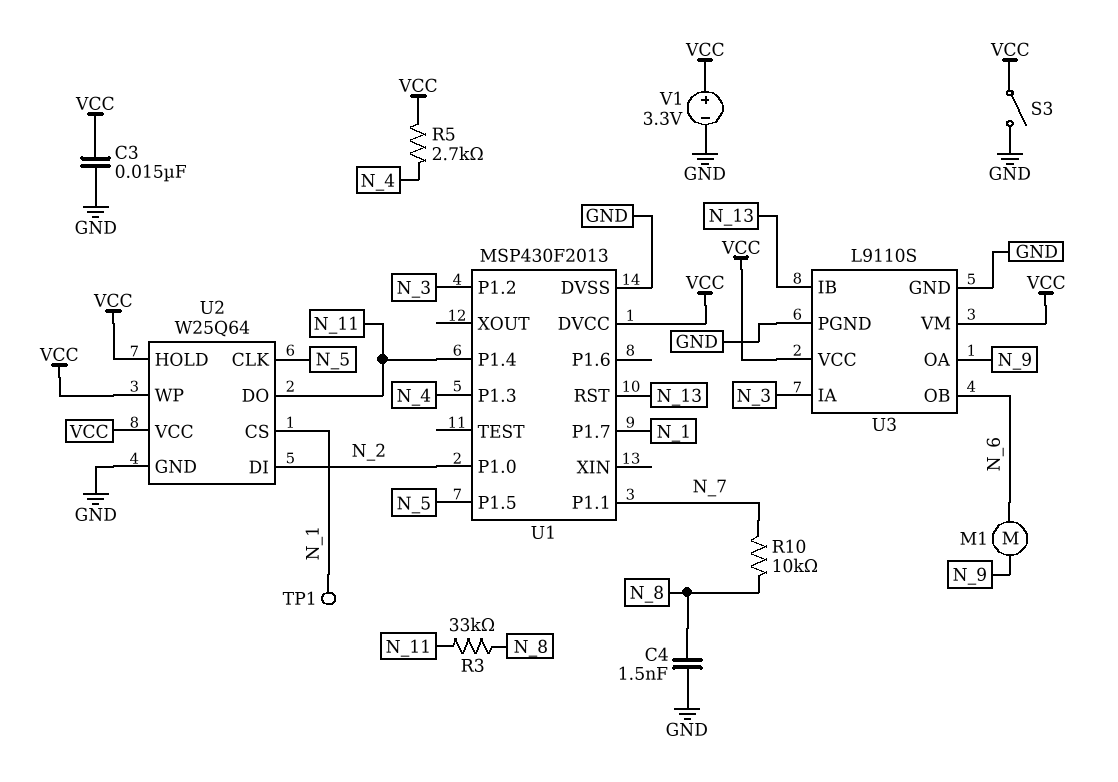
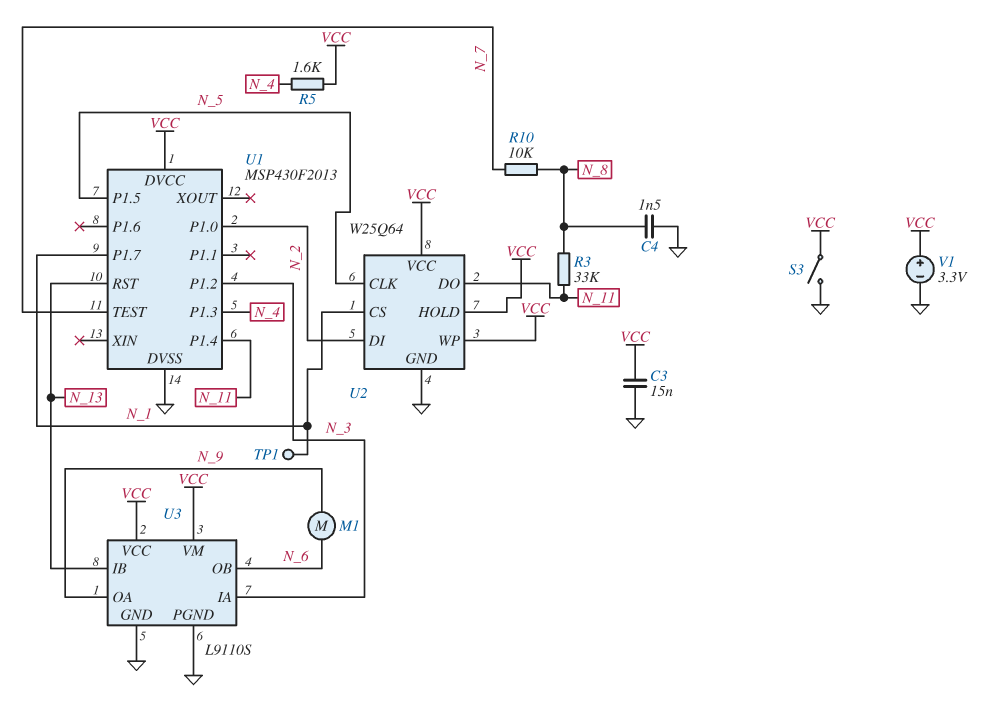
R5: 2.7k (N_4, VCC) -> 1.6k (N_4, VCC)
U1 pin P1.1: N_7 -> none
U1 pin TEST: none -> N_7

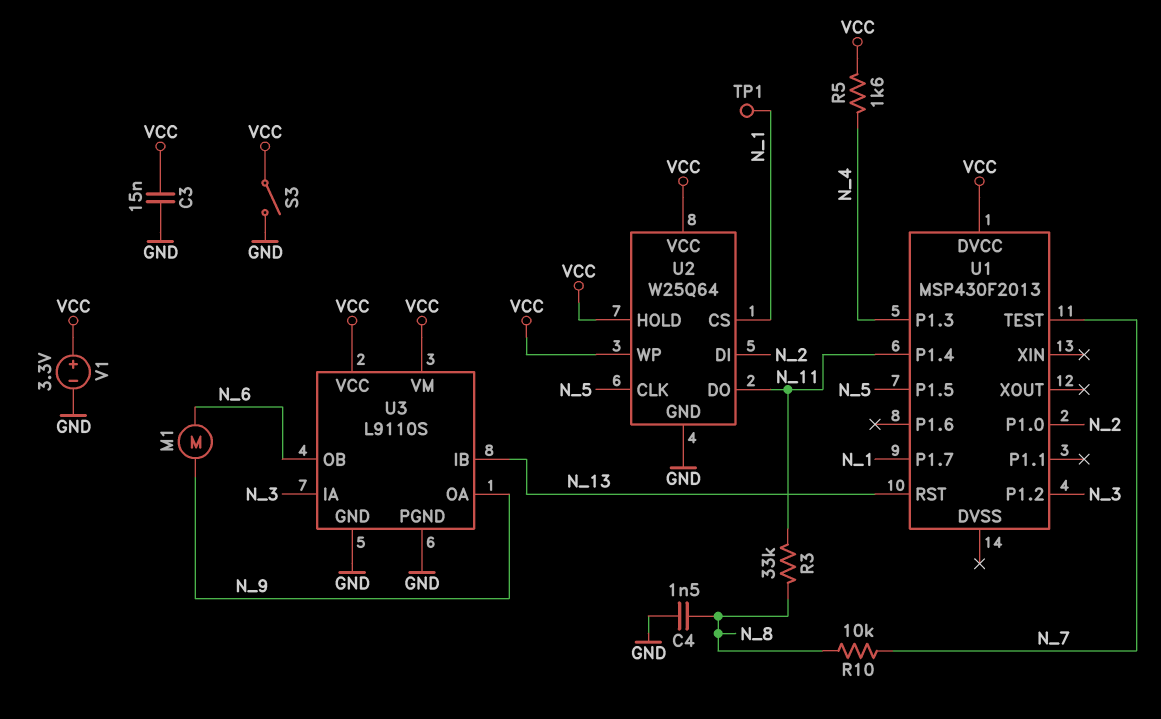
U1 pin DVSS: GND -> none

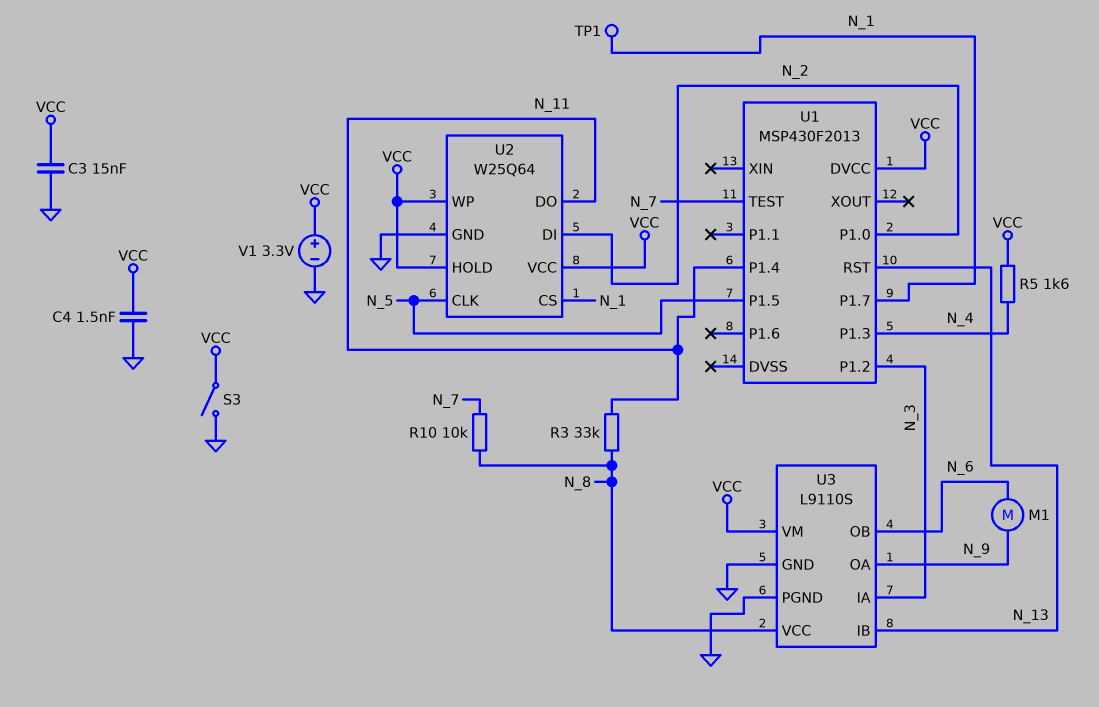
C4: 1.5nF (GND, N_8) -> 1.5nF (GND, VCC)
U3 pin VCC: VCC -> N_8

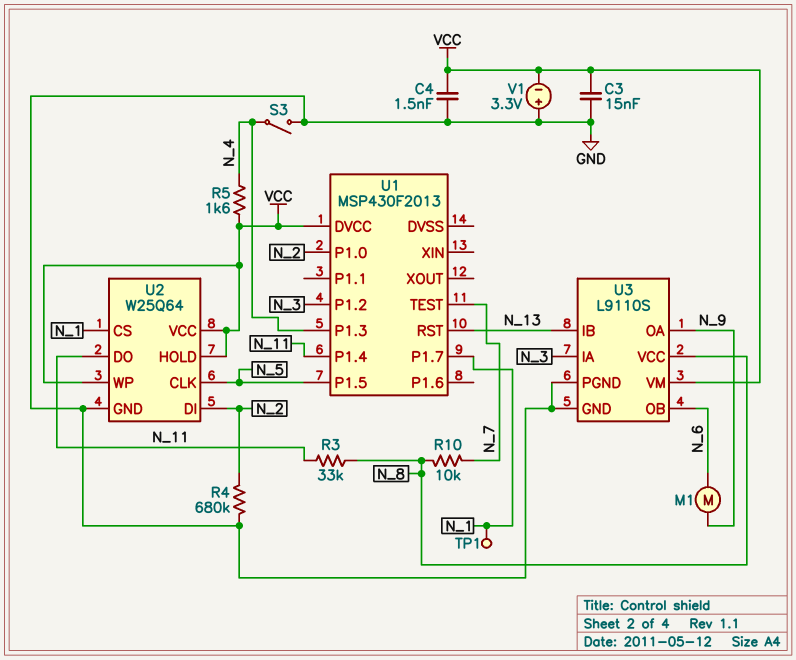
R4: none -> 680k (GND, N_2)
S3: switch (GND, VCC) -> switch (GND, N_4)
V1: 3.3V (plus VCC, minus GND) -> 3.3V (plus GND, minus VCC)

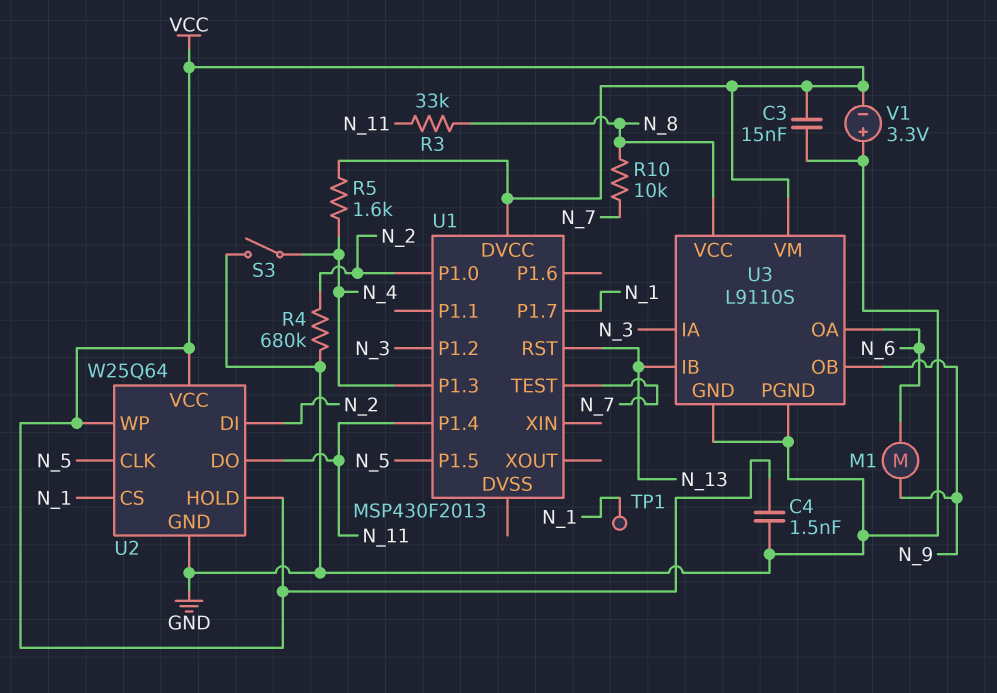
U3 pin OA: N_9 -> N_6
U3 pin OB: N_6 -> N_9

